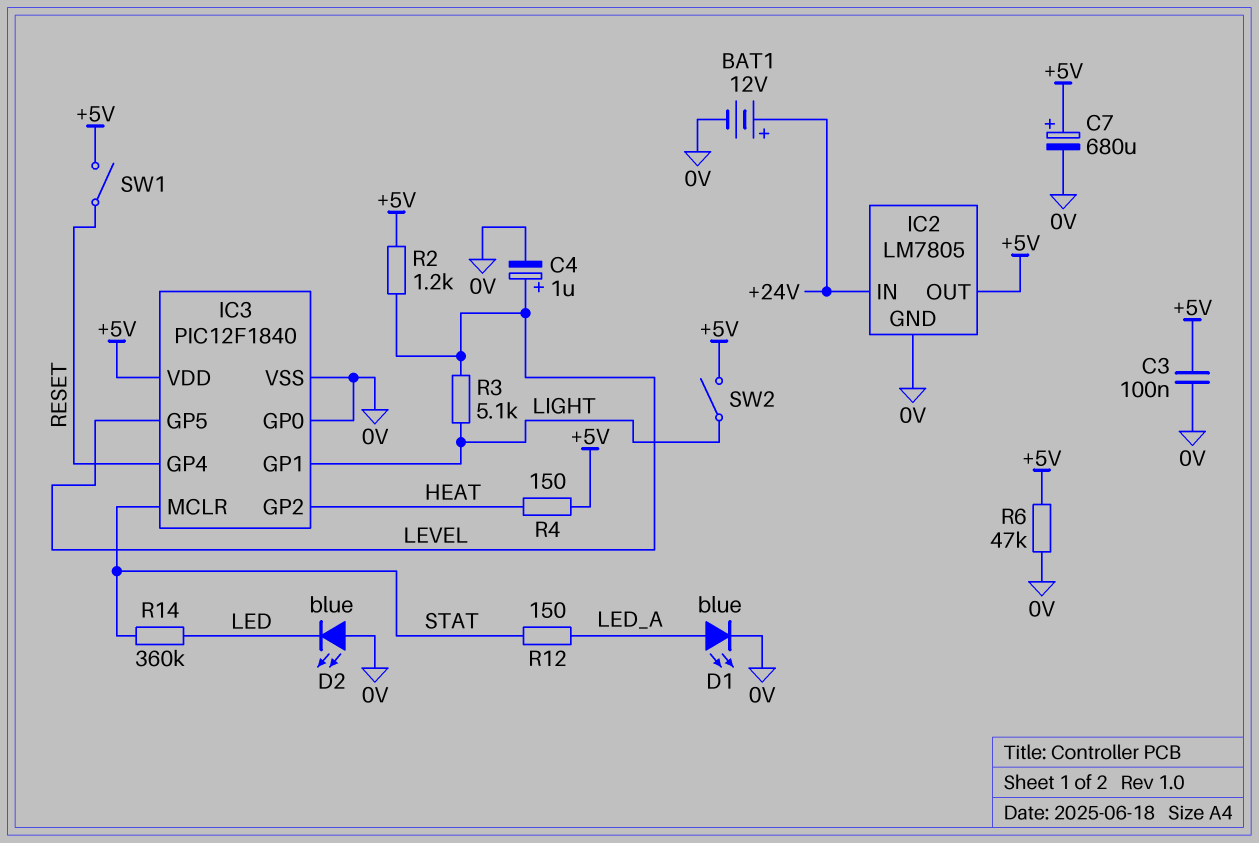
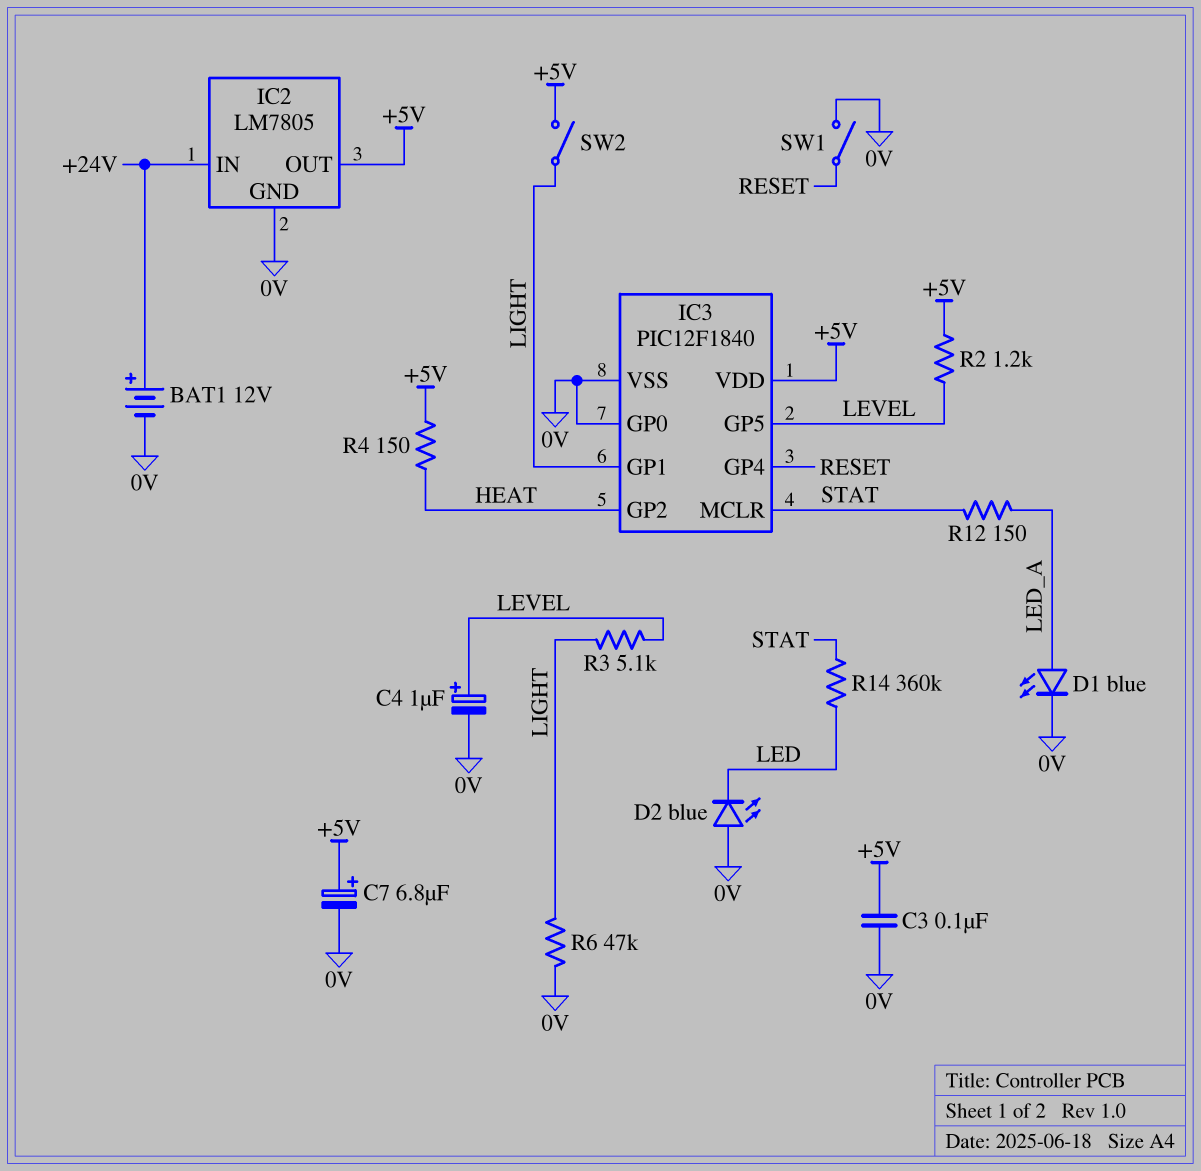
C7: 680uF (plus +5V, minus 0V) -> 6.8uF (plus +5V, minus 0V)
R6: 47k (+5V, 0V) -> 47k (0V, LIGHT)
SW1: switch (+5V, RESET) -> switch (0V, RESET)

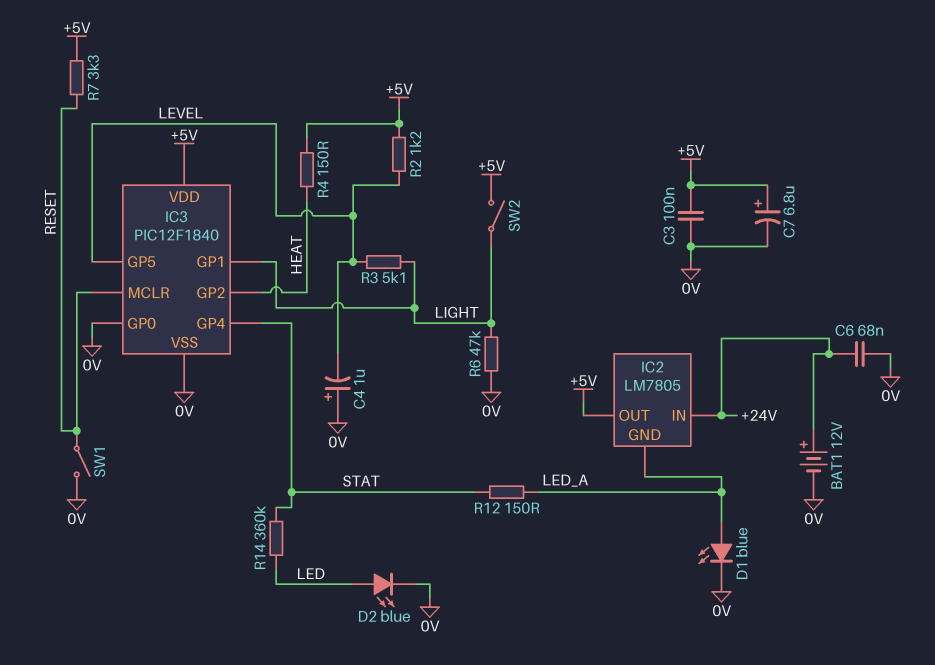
C4: 1uF (plus LEVEL, minus 0V) -> 1uF (plus 0V, minus LEVEL)
C6: none -> 68nF (+24V, 0V)
D2: LED blue (A 0V, K LED) -> LED blue (A LED, K 0V)
IC2 pin GND: 0V -> LED_A
IC3 pin GP4: RESET -> STAT
IC3 pin MCLR: STAT -> RESET
R7: none -> 3.3k (+5V, RESET)

